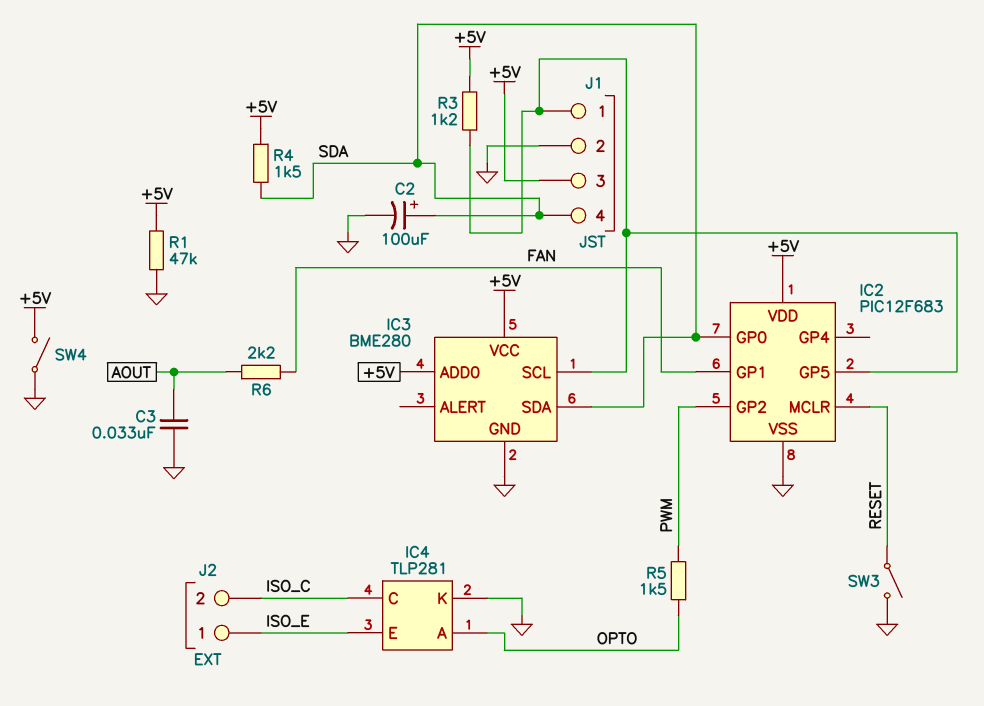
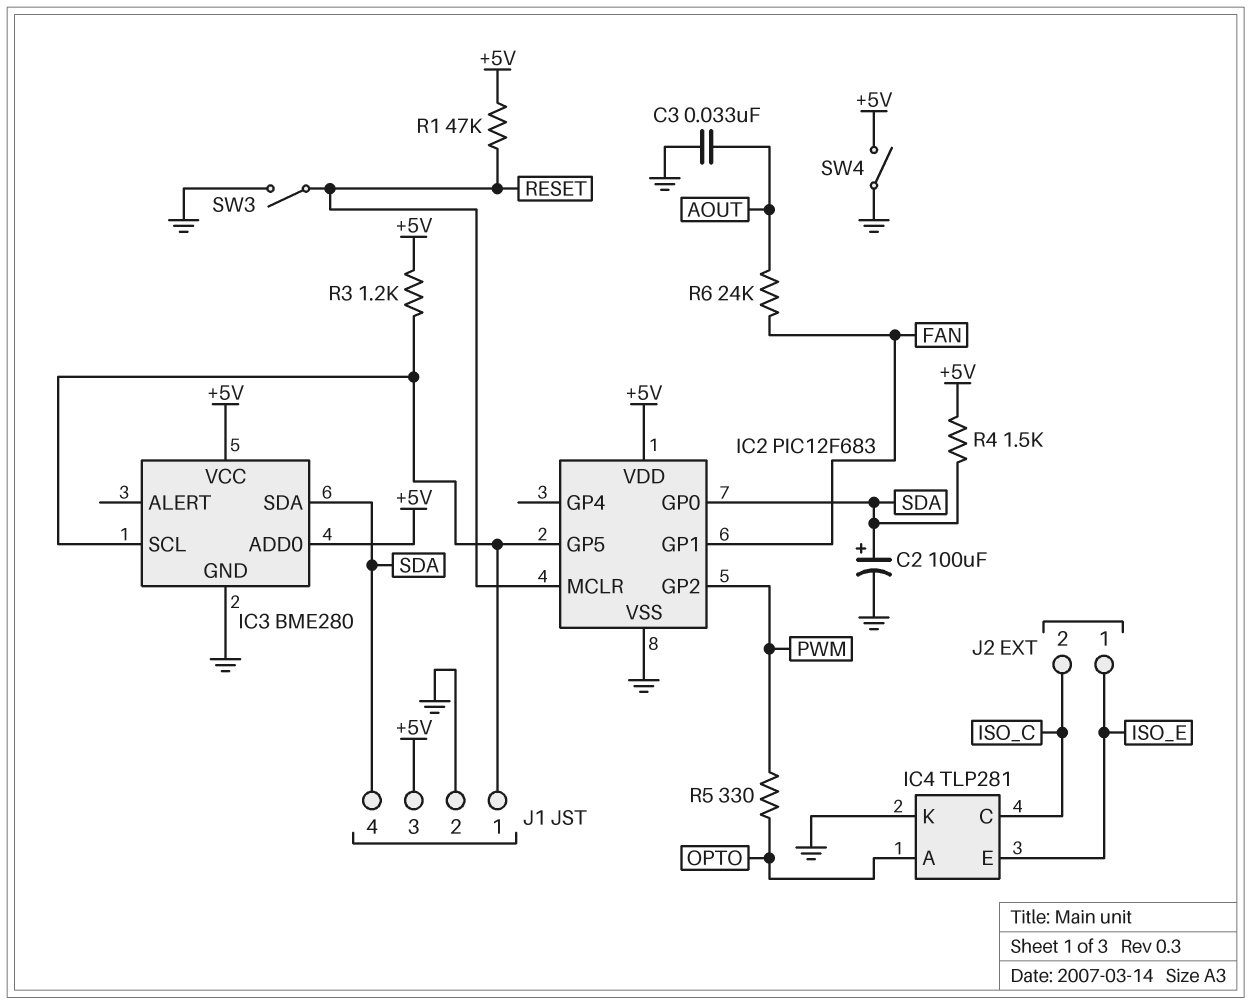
R1: 47k (+5V, GND) -> 47k (+5V, RESET)
R5: 1.5k (OPTO, PWM) -> 330 (OPTO, PWM)
R6: 2.2k (AOUT, FAN) -> 24k (AOUT, FAN)

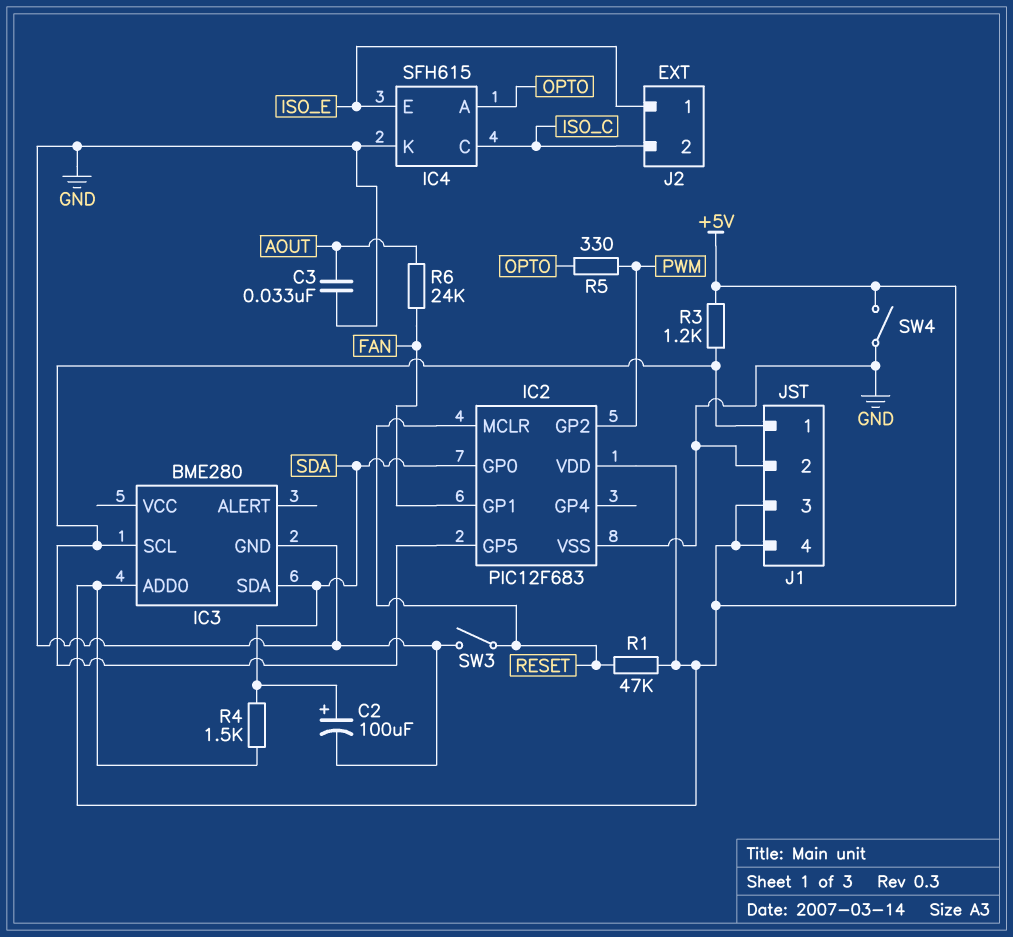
IC3 pin VCC: +5V -> none
IC4: TLP281 -> SFH615
J1 pin 4: SDA -> +5V

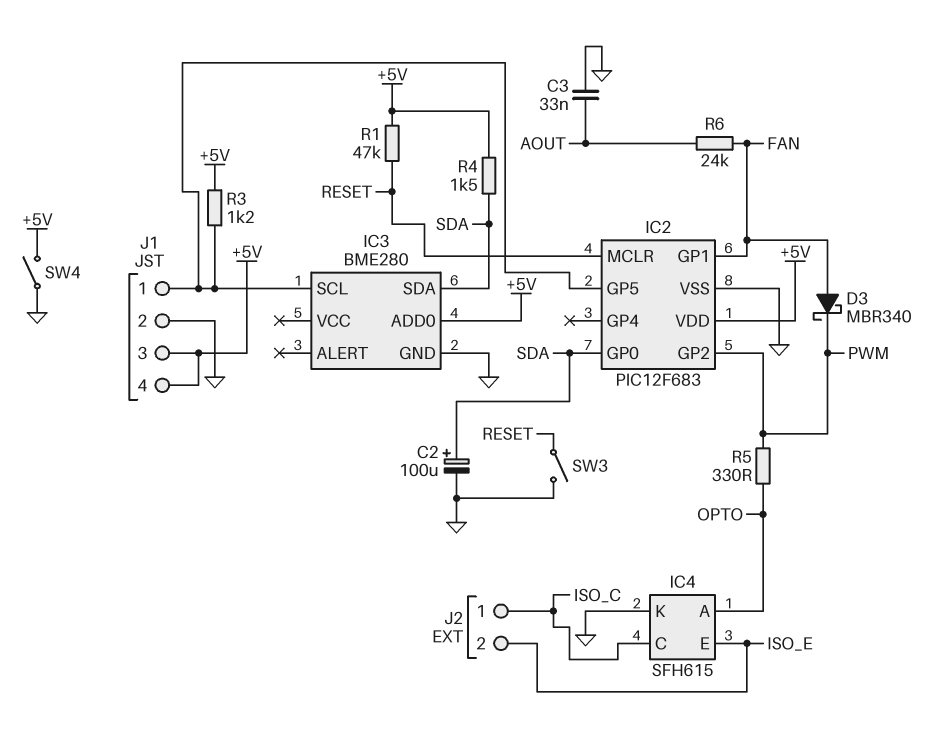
D3: none -> schottky MBR340 (A FAN, K PWM)
J2 pin 1: ISO_E -> ISO_C
J2 pin 2: ISO_C -> ISO_E

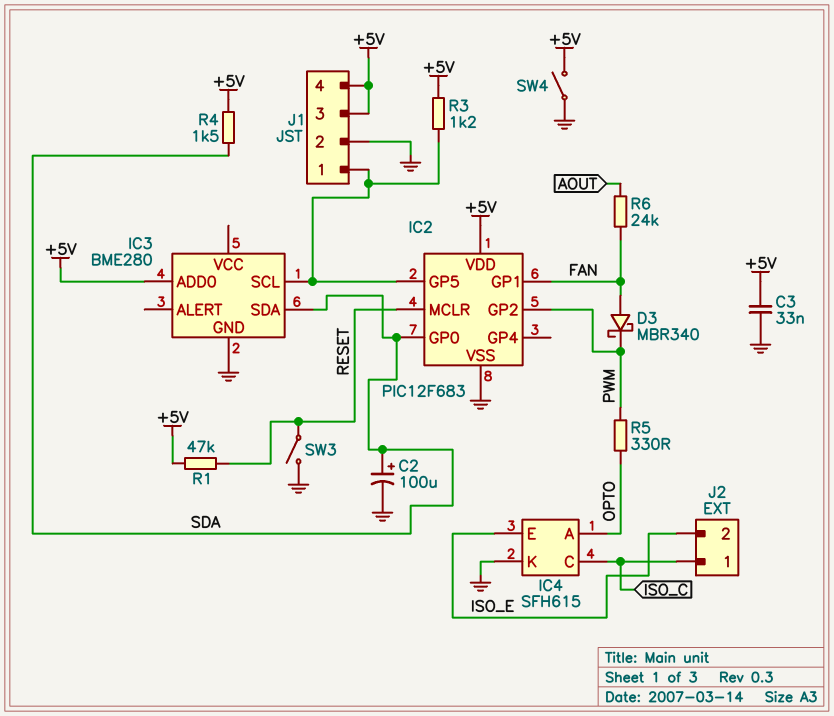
C3: 33nF (AOUT, GND) -> 33nF (+5V, GND)

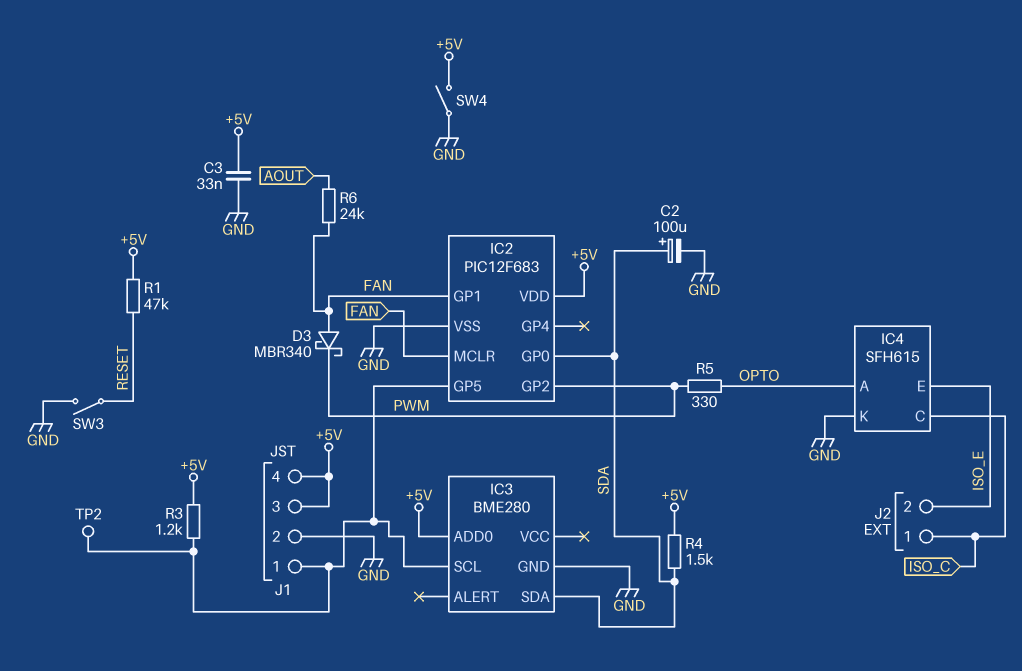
IC2 pin MCLR: RESET -> FAN
TP2: none -> test point (IC2/GP5)

